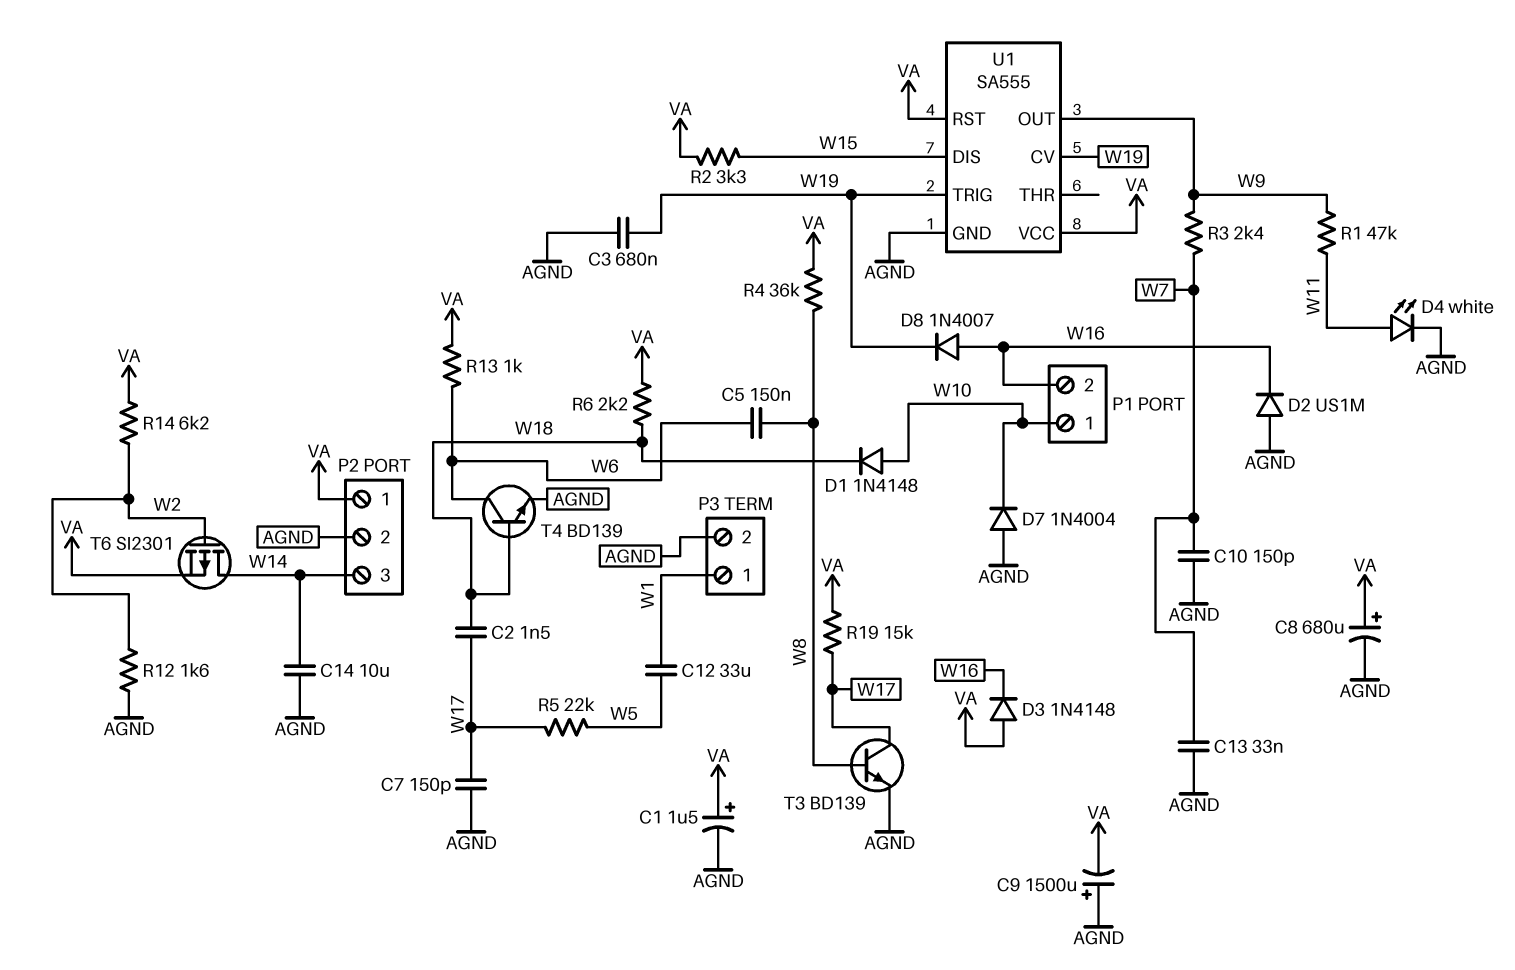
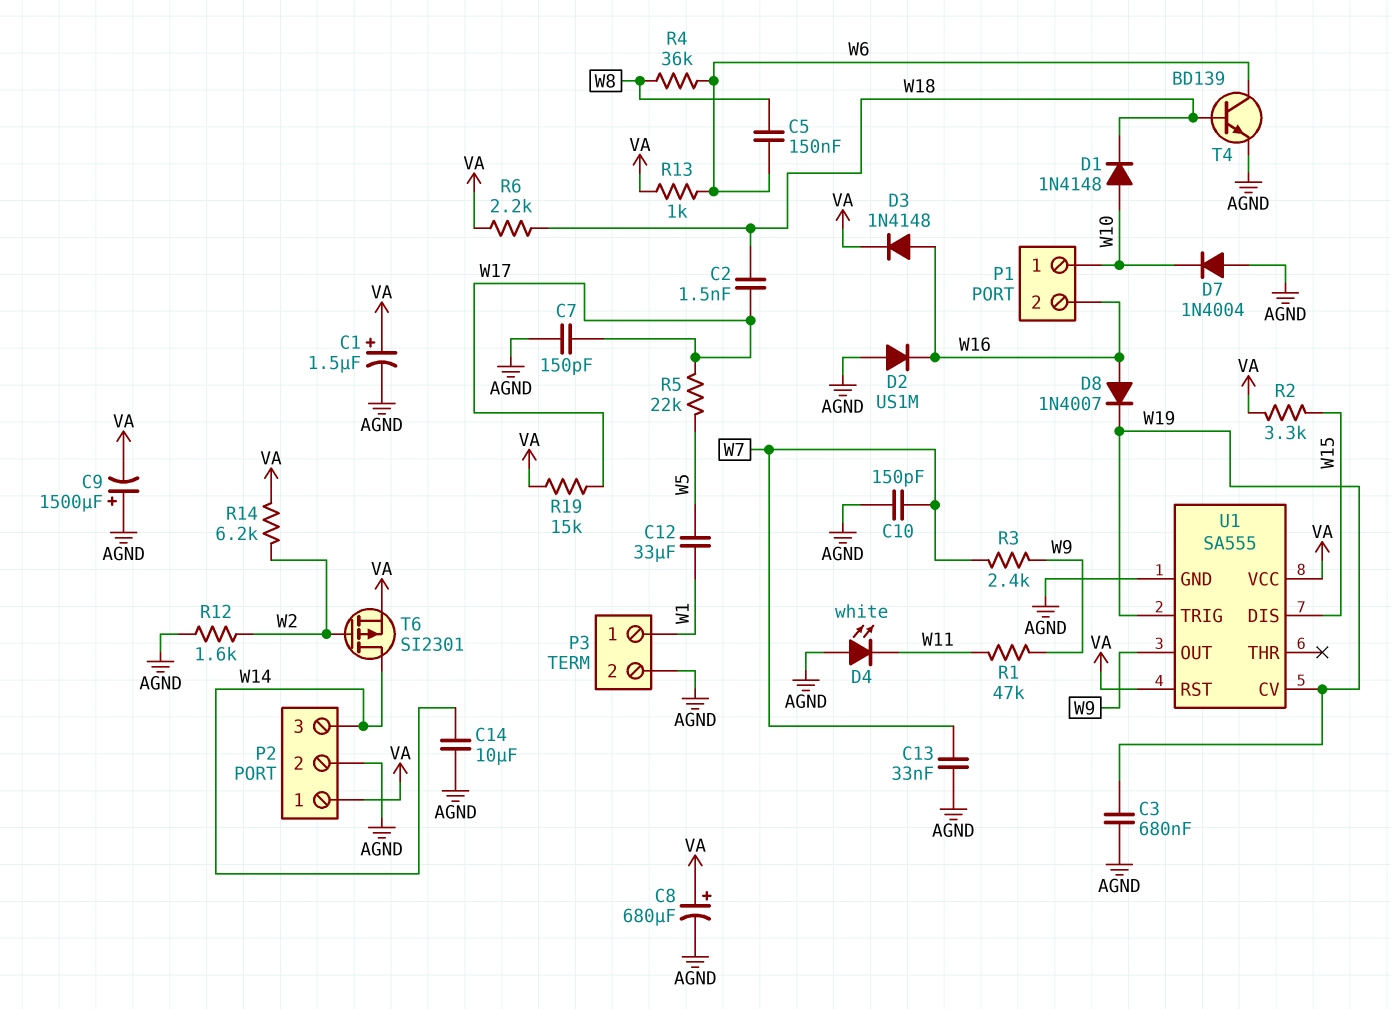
D3: diode 1N4148 (A VA, K W16) -> diode 1N4148 (A W16, K VA)
D4: LED white (A W11, K AGND) -> LED white (A AGND, K W11)
R4: 36k (VA, W8) -> 36k (W6, W8)
T3: NPN BD139 (B W8, C W17, E AGND) -> none

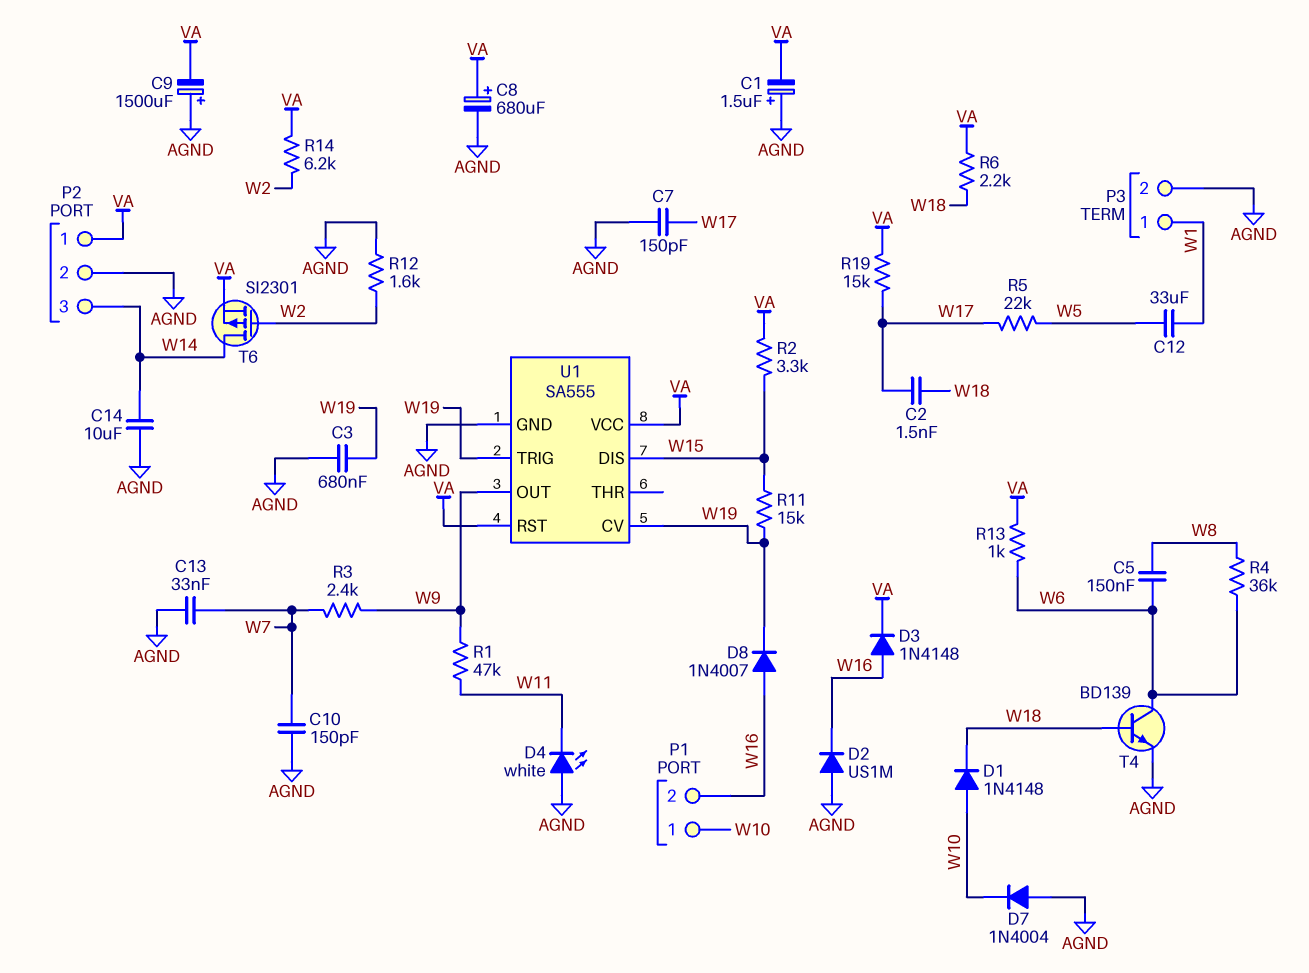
C1: 1.5uF (plus VA, minus AGND) -> 1.5uF (plus AGND, minus VA)
R11: none -> 15k (W15, W19)

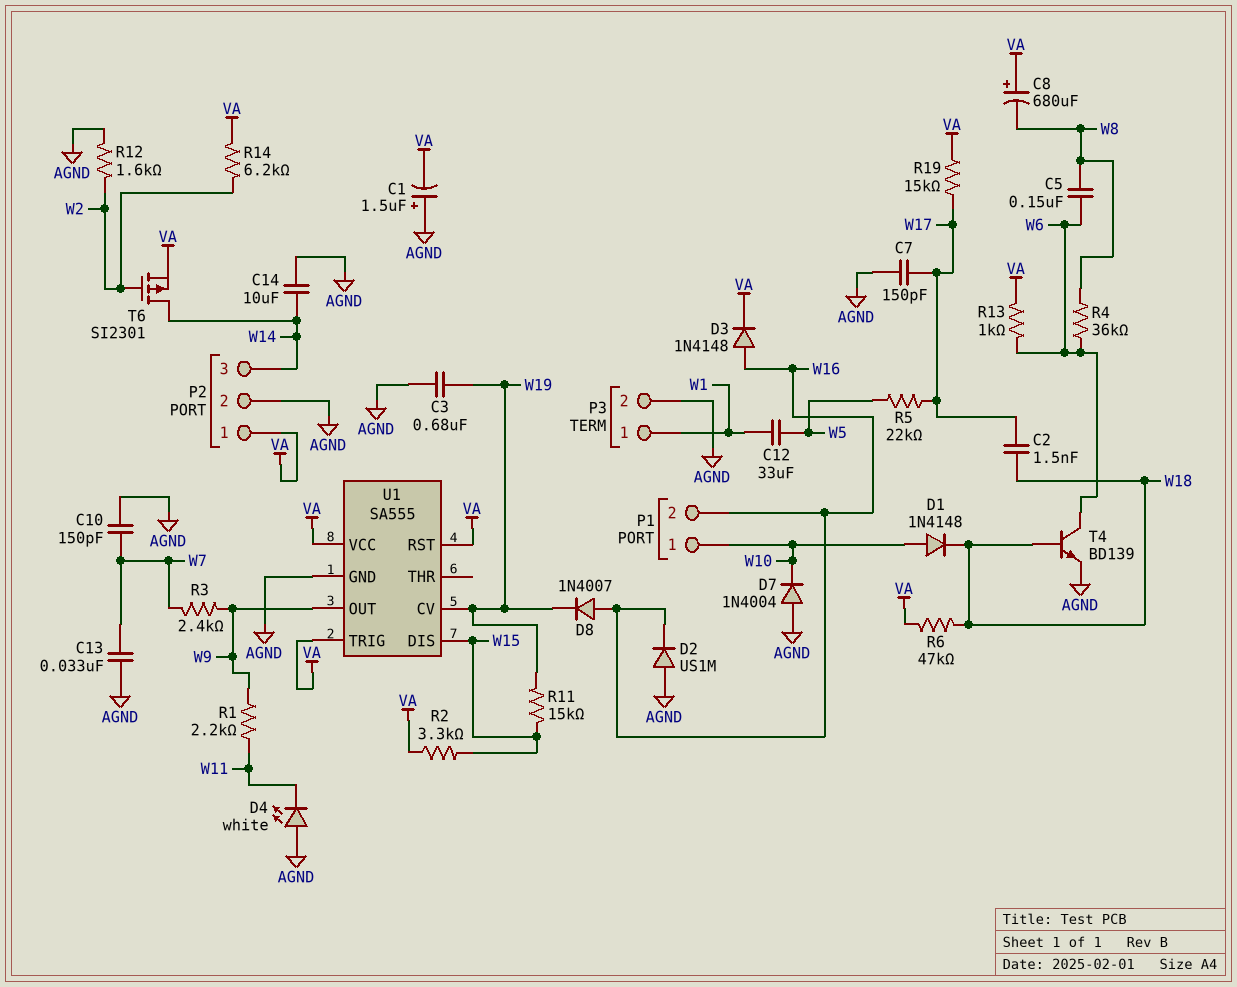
C8: 680uF (plus VA, minus AGND) -> 680uF (plus VA, minus W8)
C9: 1500uF (plus AGND, minus VA) -> none
R1: 47k (W9, W11) -> 2.2k (W9, W11)
R6: 2.2k (VA, W18) -> 47k (VA, W18)
U1 pin TRIG: W19 -> VA

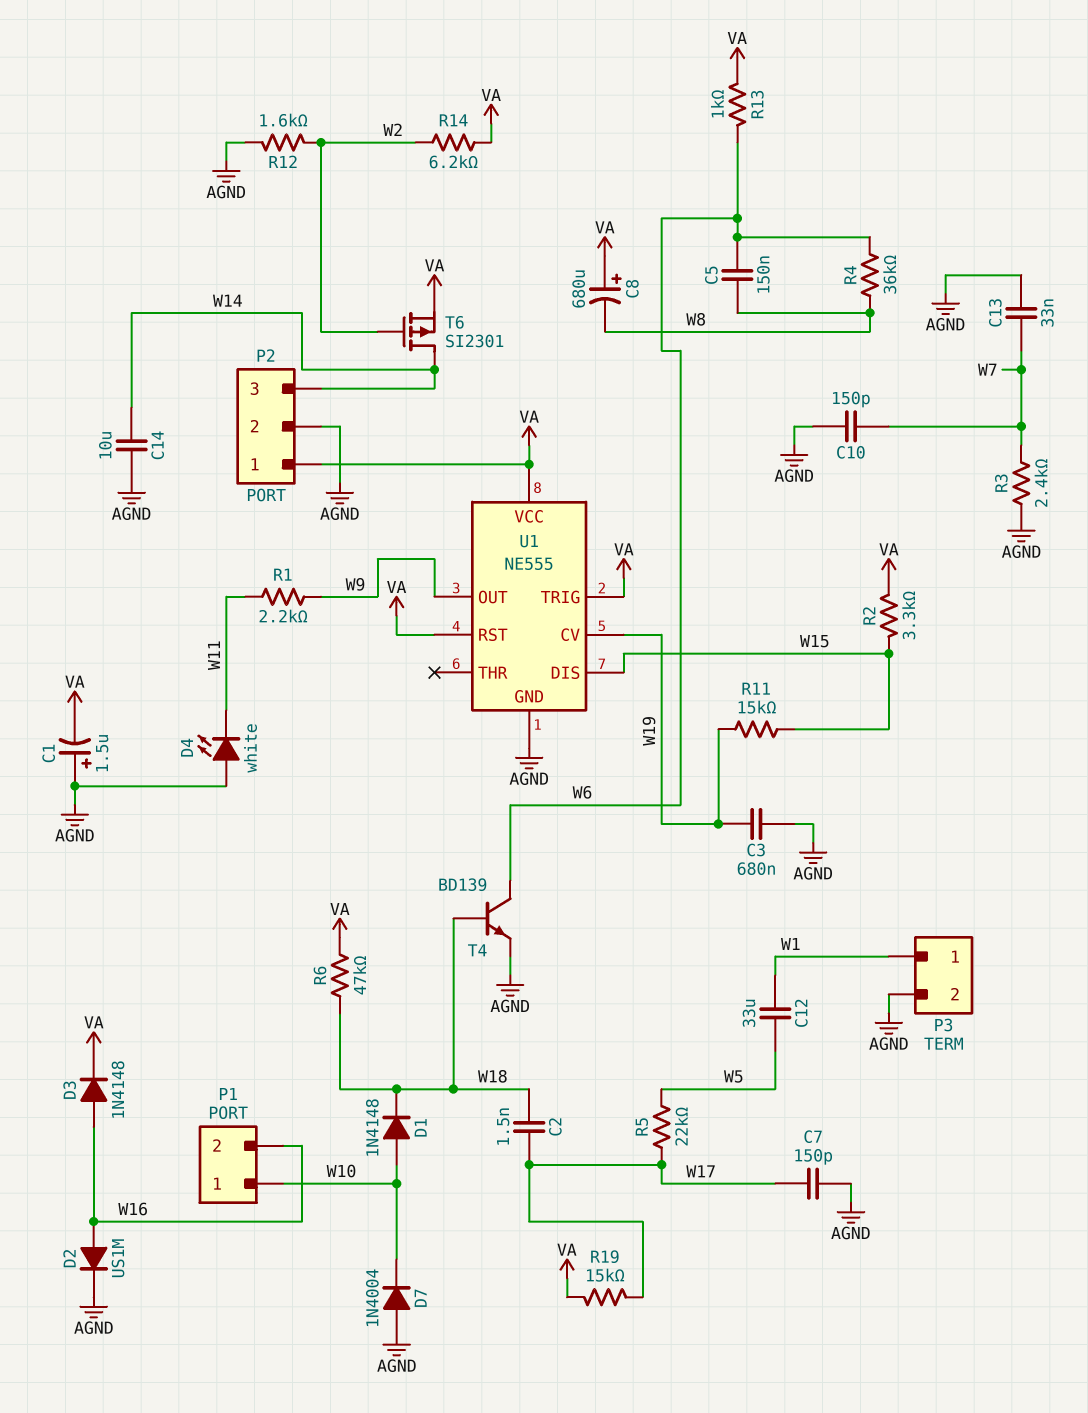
D2: diode US1M (A AGND, K W16) -> diode US1M (A W16, K AGND)
D8: diode 1N4007 (A W16, K W19) -> none
R3: 2.4k (W7, W9) -> 2.4k (AGND, W7)
U1: SA555 -> NE555

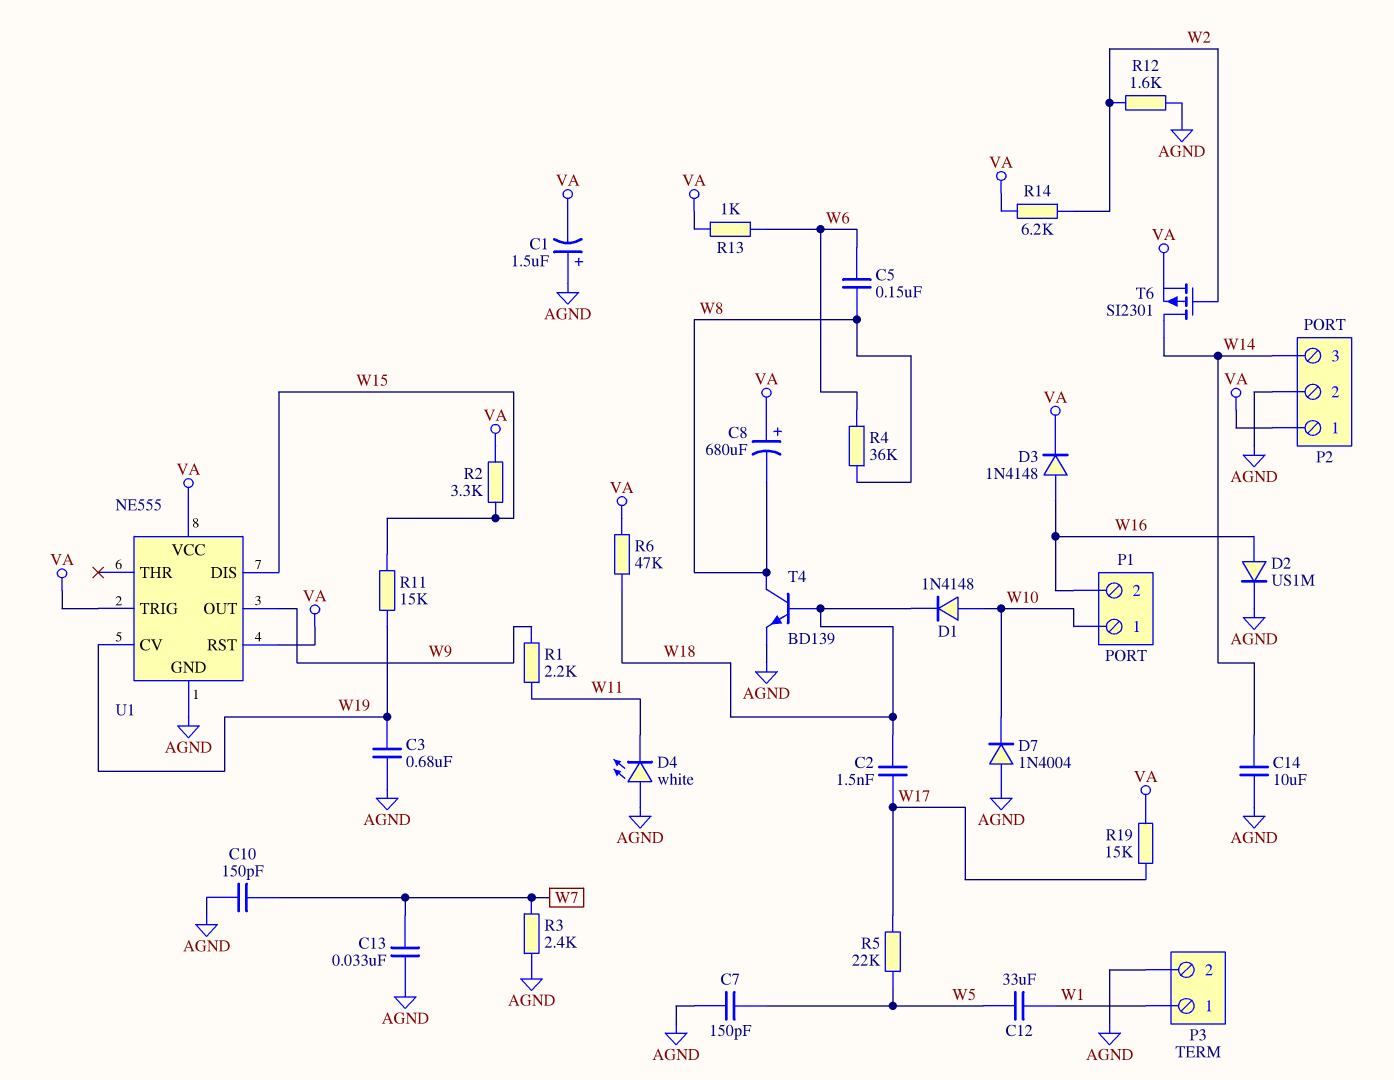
C7: 150pF (AGND, W17) -> 150pF (AGND, W5)
T4: NPN BD139 (B W18, C W6, E AGND) -> NPN BD139 (B W18, C W8, E AGND)

